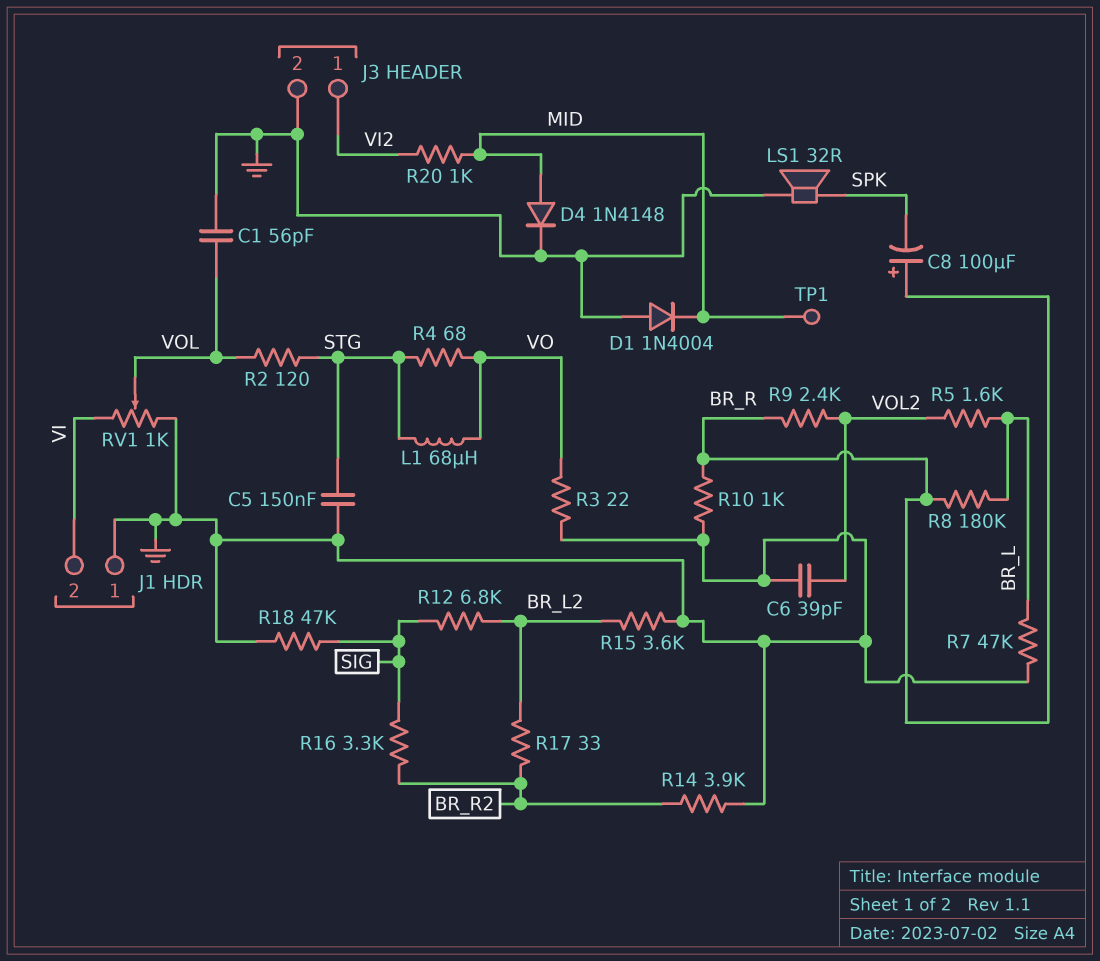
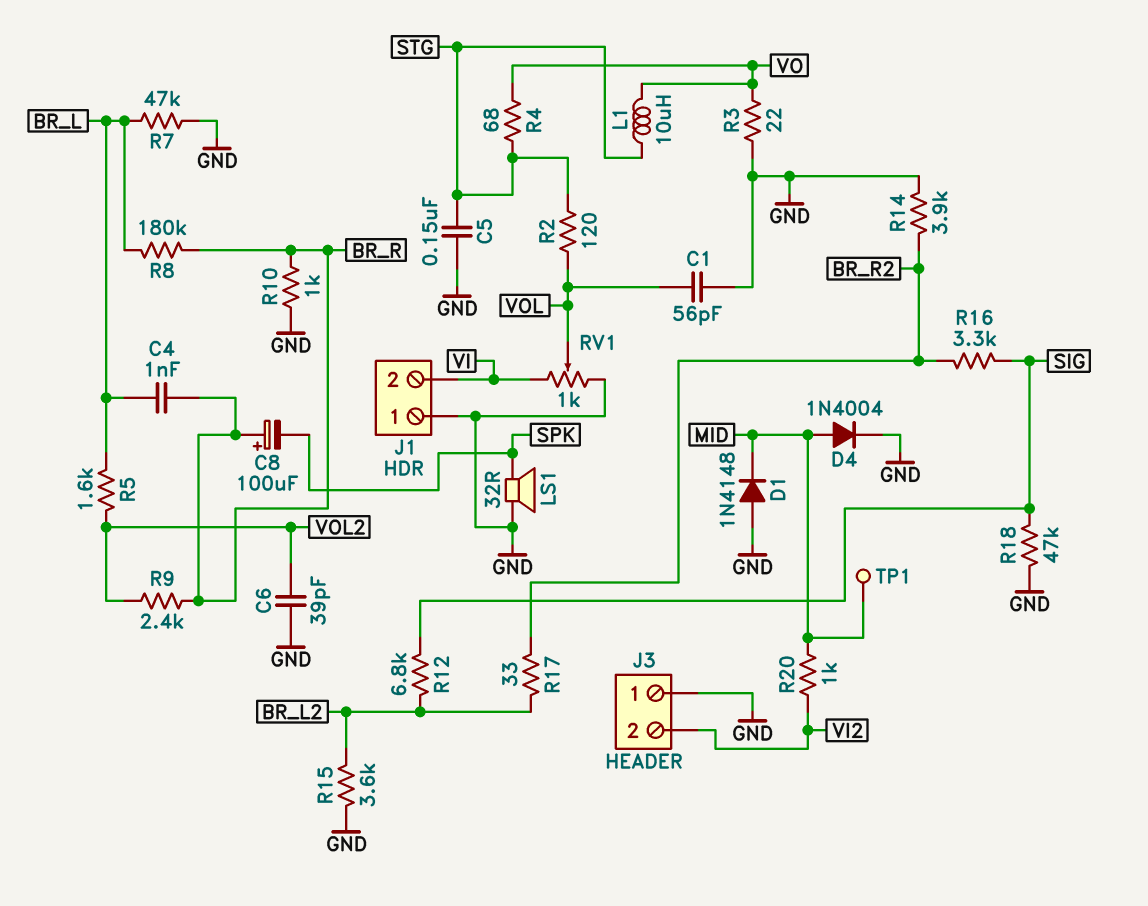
C4: none -> 1nF (BR_L, BR_R)
D1: diode 1N4004 (A GND, K MID) -> diode 1N4148 (A GND, K MID)
D4: diode 1N4148 (A MID, K GND) -> diode 1N4004 (A MID, K GND)
J3 pin 1: VI2 -> GND
J3 pin 2: GND -> VI2
L1: 68uH (STG, VO) -> 10uH (STG, VO)

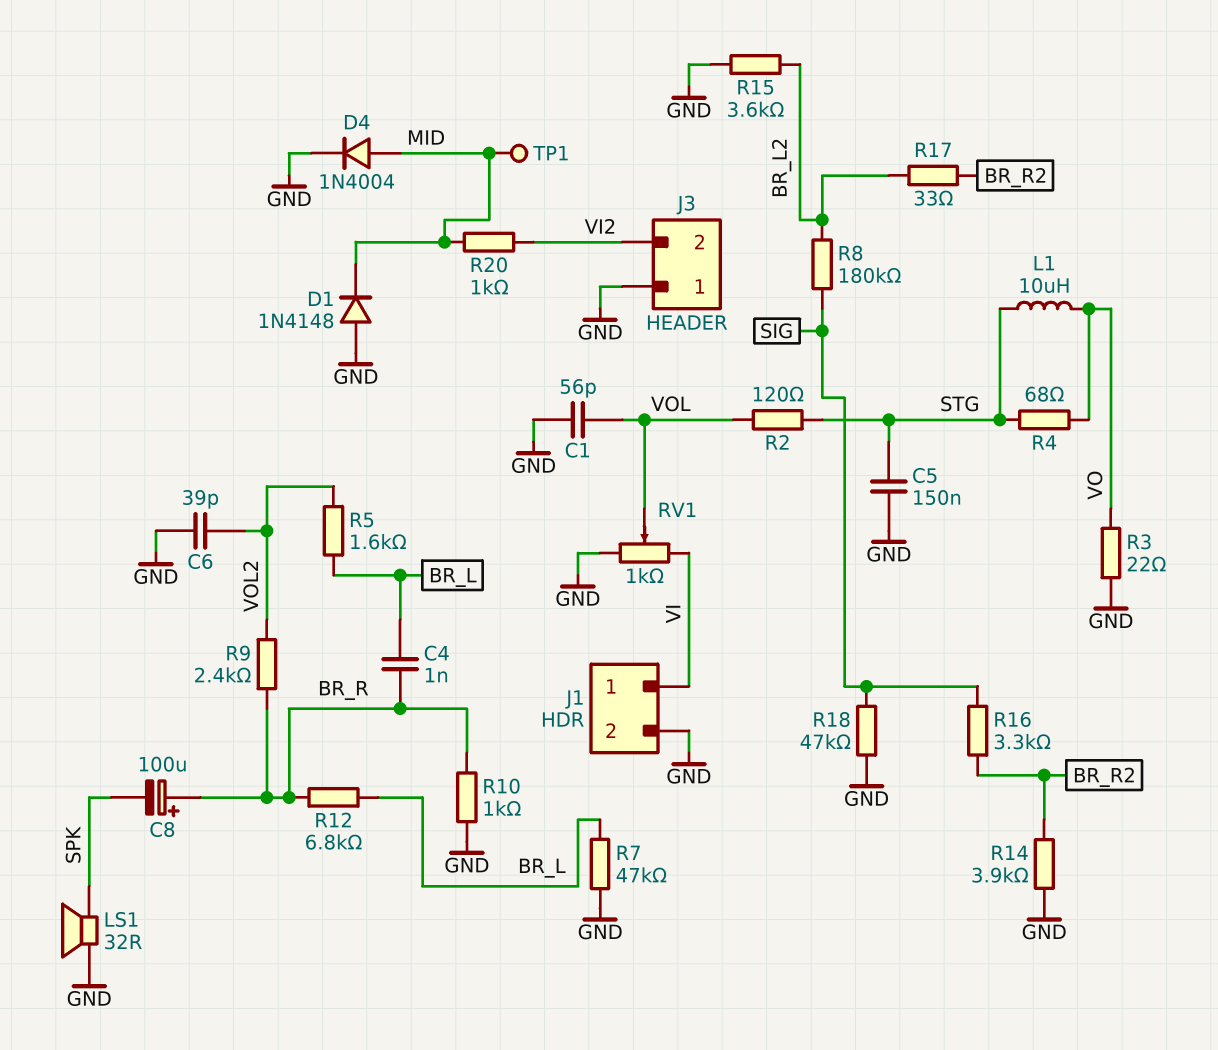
J1 pin 1: GND -> VI
J1 pin 2: VI -> GND
R8: 180k (BR_L, BR_R) -> 180k (BR_L2, SIG)
R12: 6.8k (BR_L2, SIG) -> 6.8k (BR_L, BR_R)

